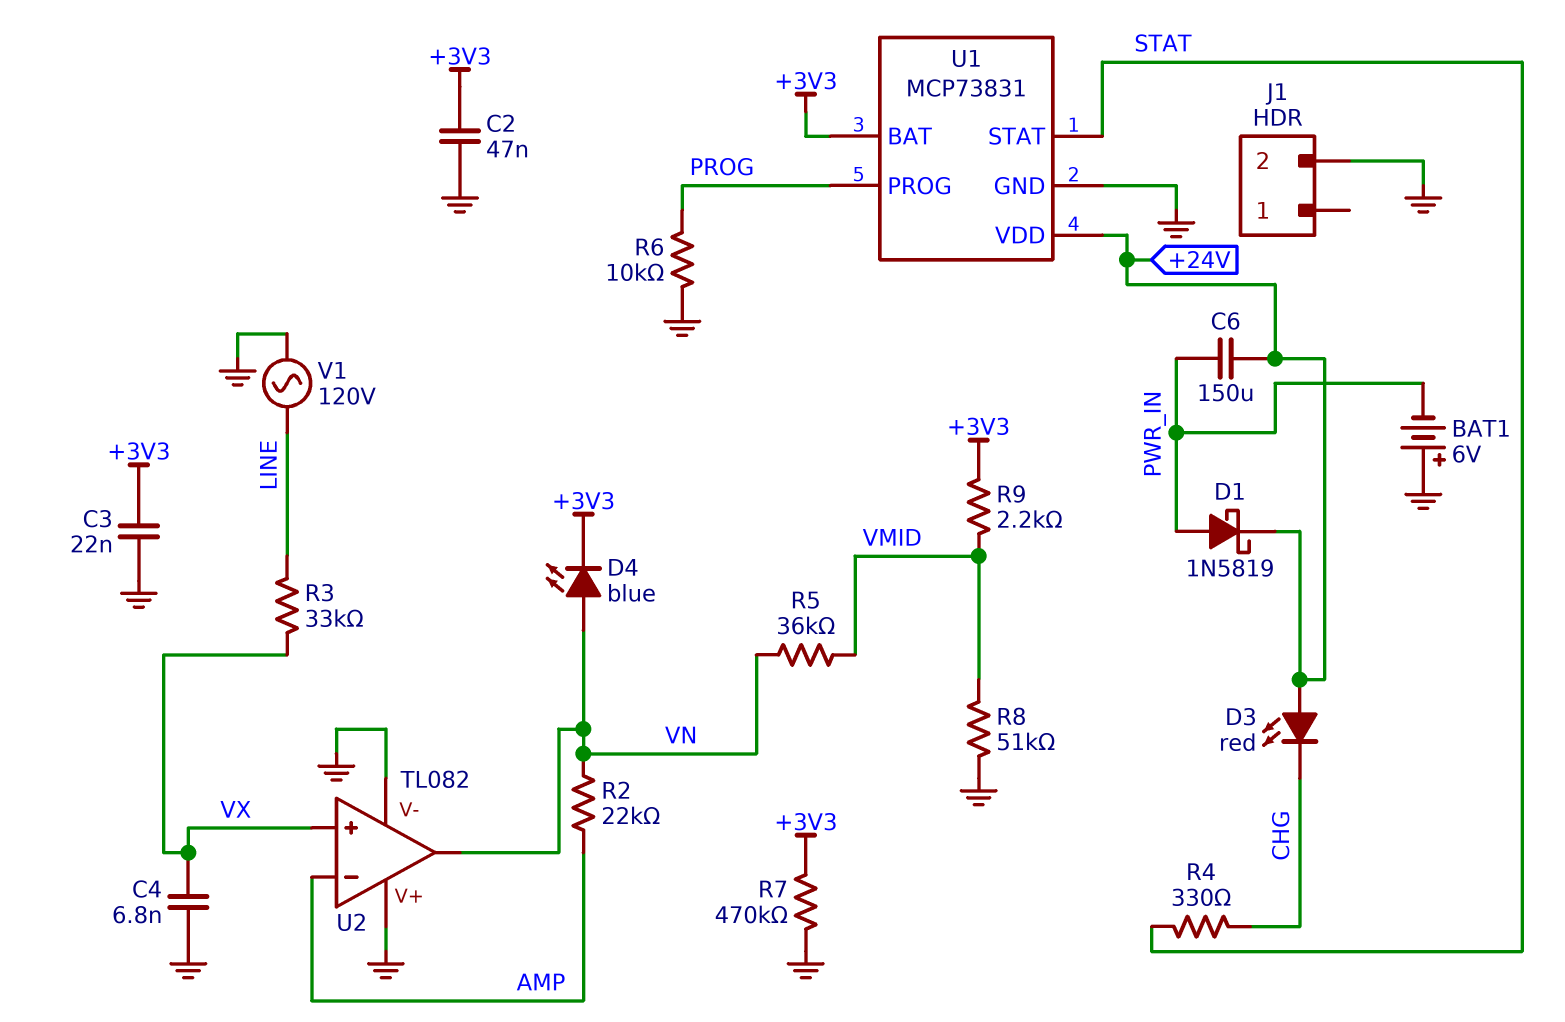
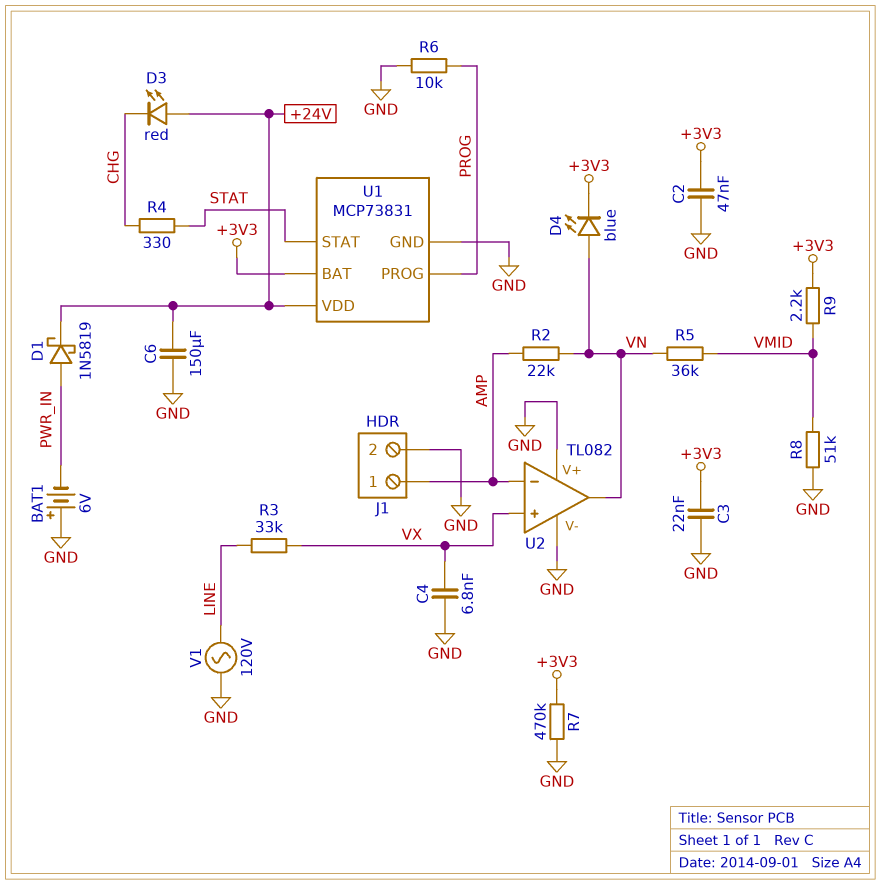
C6: 150uF (+24V, PWR_IN) -> 150uF (+24V, GND)
J1 pin 1: none -> AMP

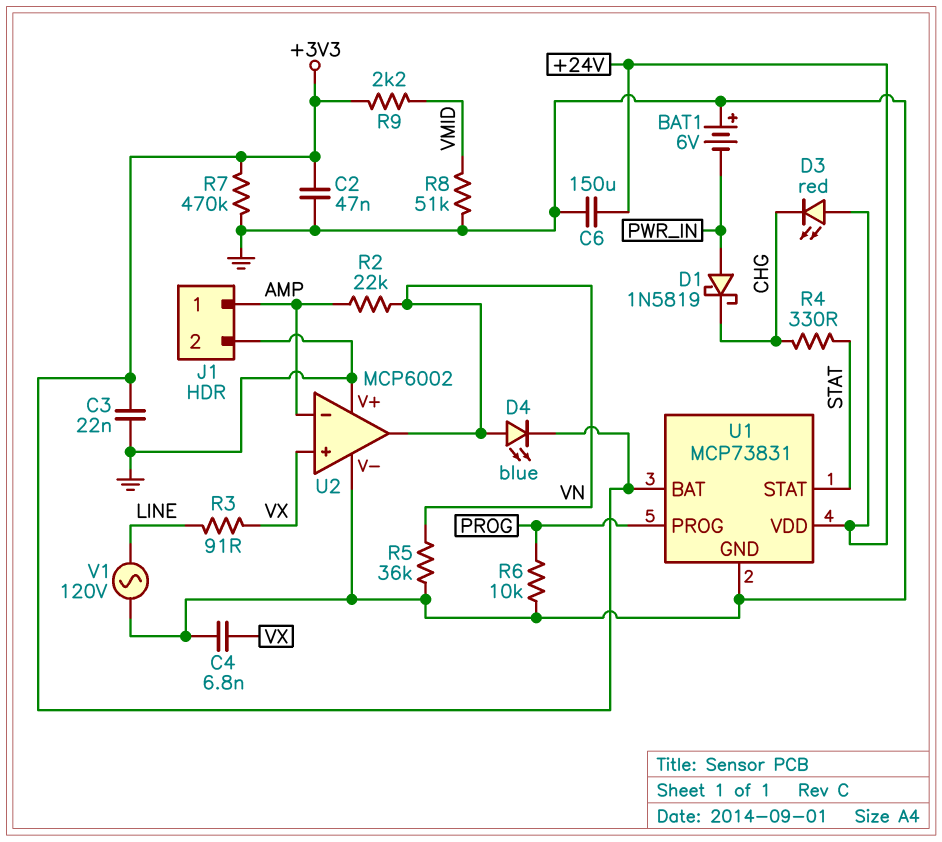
D1: schottky 1N5819 (A PWR_IN, K +24V) -> schottky 1N5819 (A PWR_IN, K CHG)
R3: 33k (LINE, VX) -> 91 (LINE, VX)
R5: 36k (VMID, VN) -> 36k (GND, VN)
U2: TL082 -> MCP6002

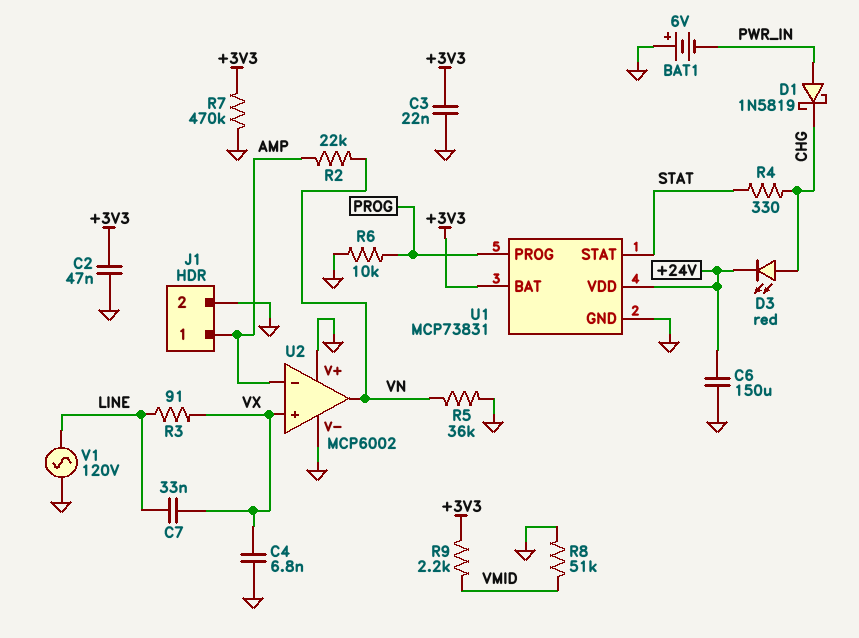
C7: none -> 33nF (LINE, VX)
D3: LED red (A +24V, K CHG) -> LED red (A CHG, K +24V)
D4: LED blue (A VN, K +3V3) -> none

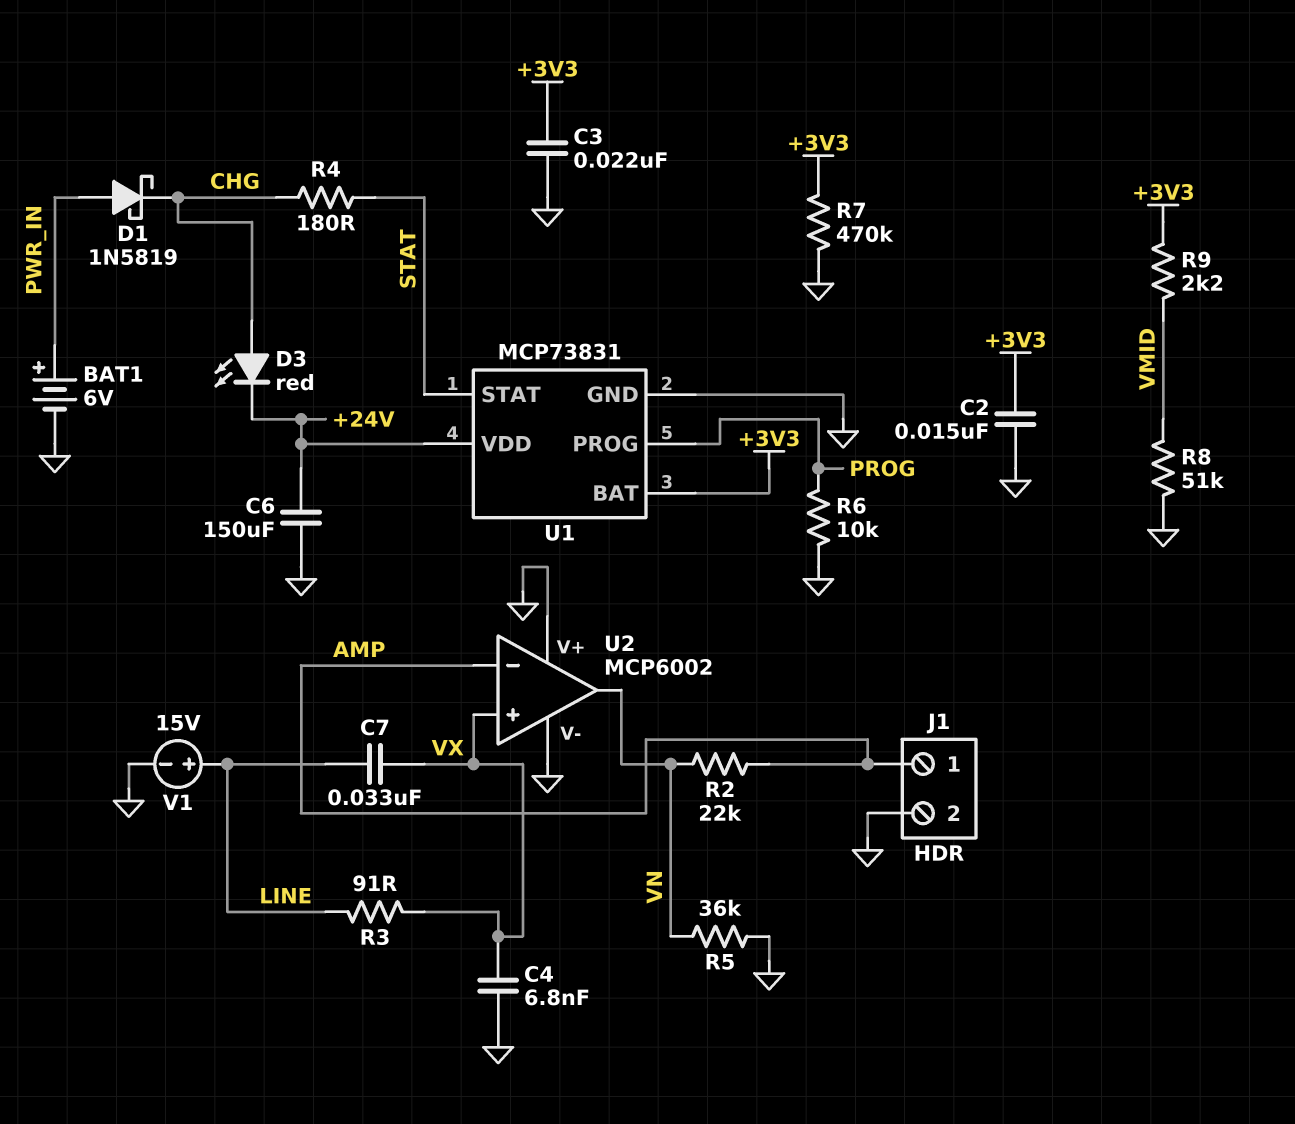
BAT1: 6V (plus GND, minus PWR_IN) -> 6V (plus PWR_IN, minus GND)
C2: 47nF (+3V3, GND) -> 15nF (+3V3, GND)
R4: 330 (CHG, STAT) -> 180 (CHG, STAT)
V1: AC 120V (GND, LINE) -> 15V (plus LINE, minus GND)

